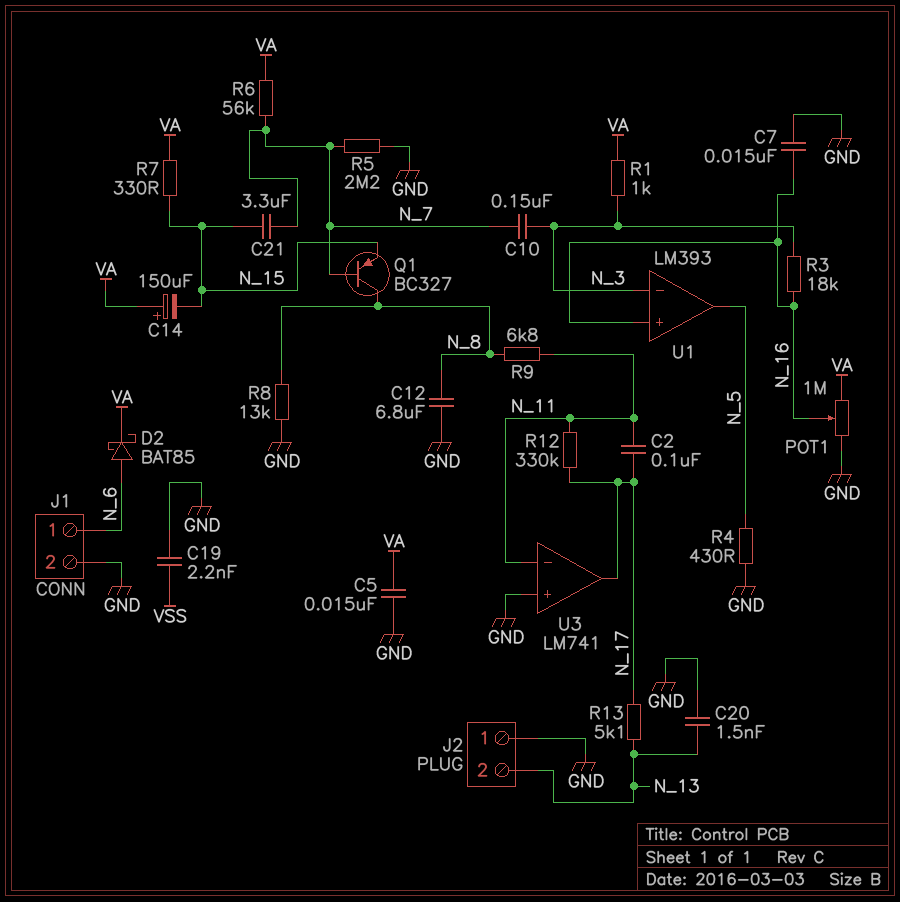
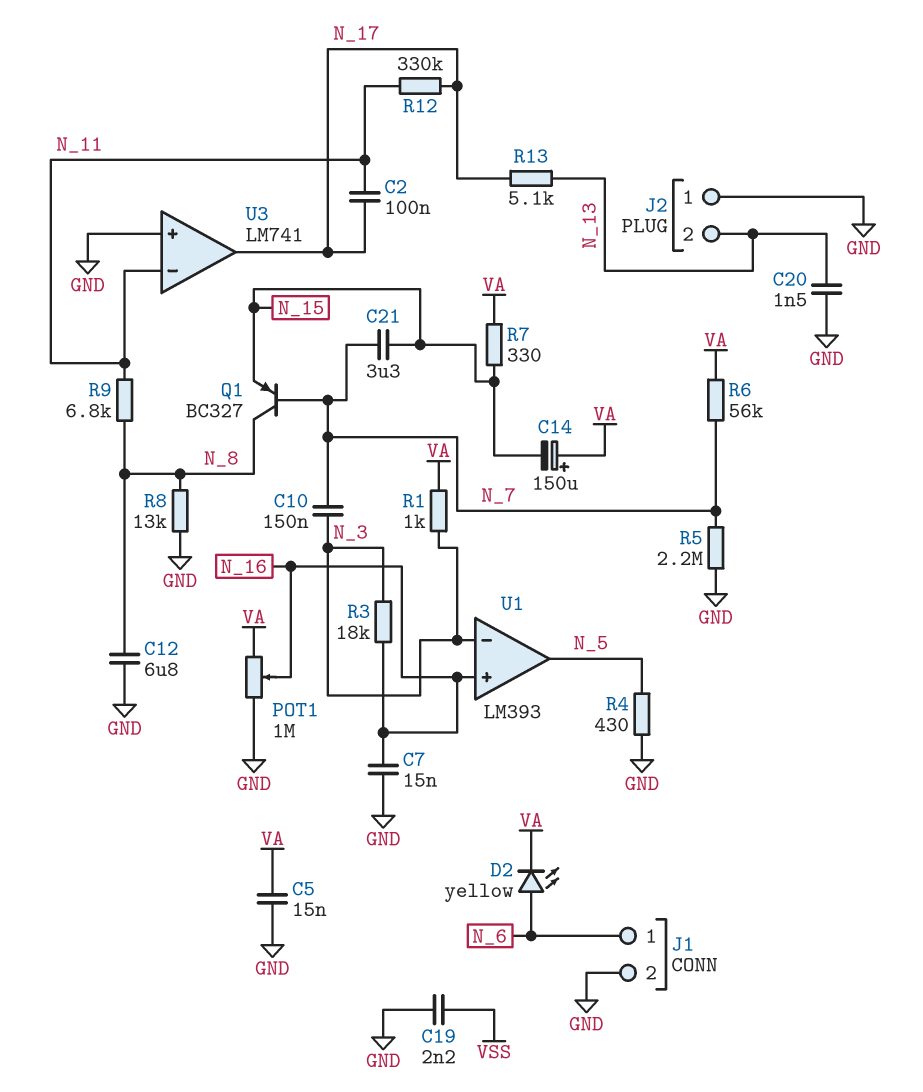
D2: schottky BAT85 (A N_6, K VA) -> LED yellow (A N_6, K VA)

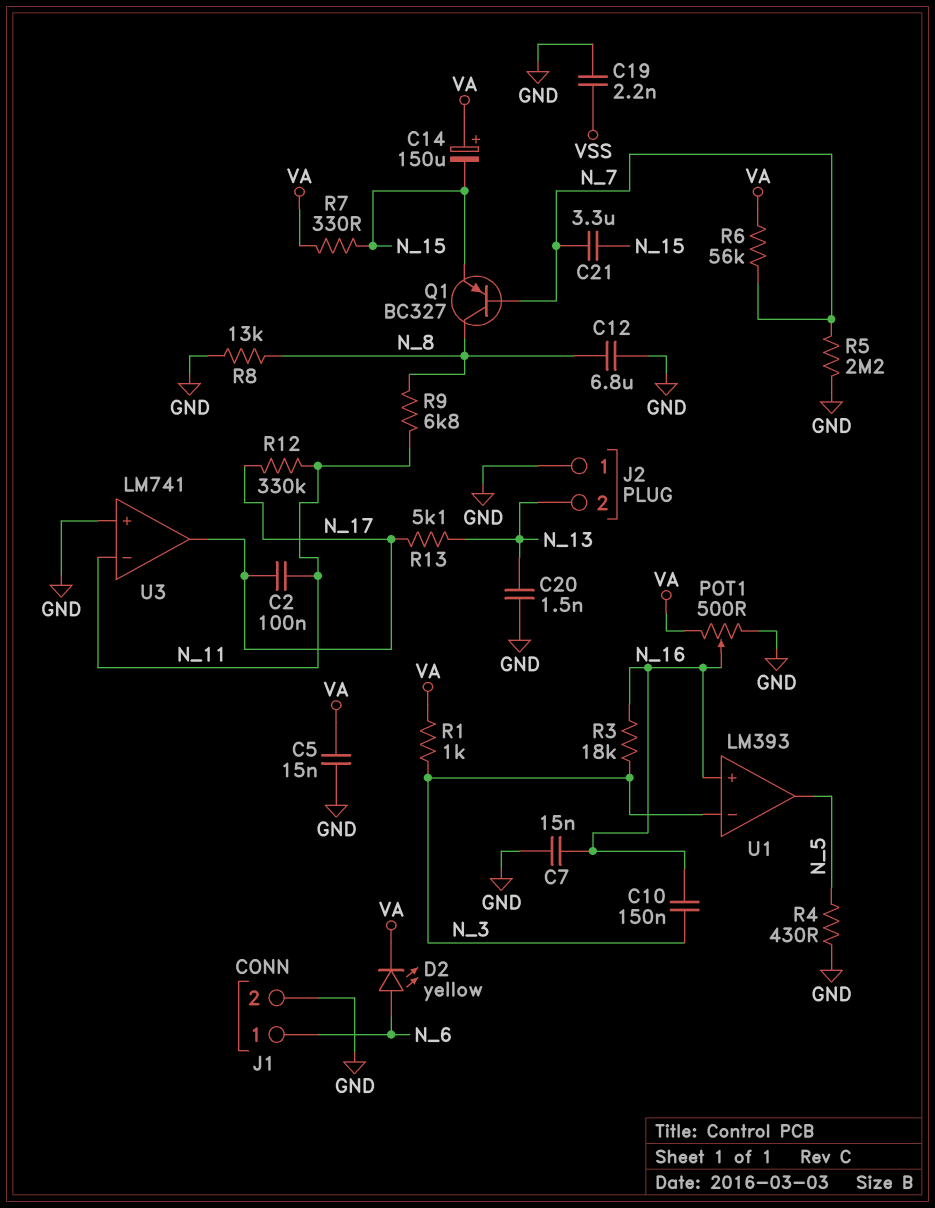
C10: 150nF (N_3, N_7) -> 150nF (N_3, N_16)
POT1: 1M (GND, VA, wiper N_16) -> 500 (GND, VA, wiper N_16)

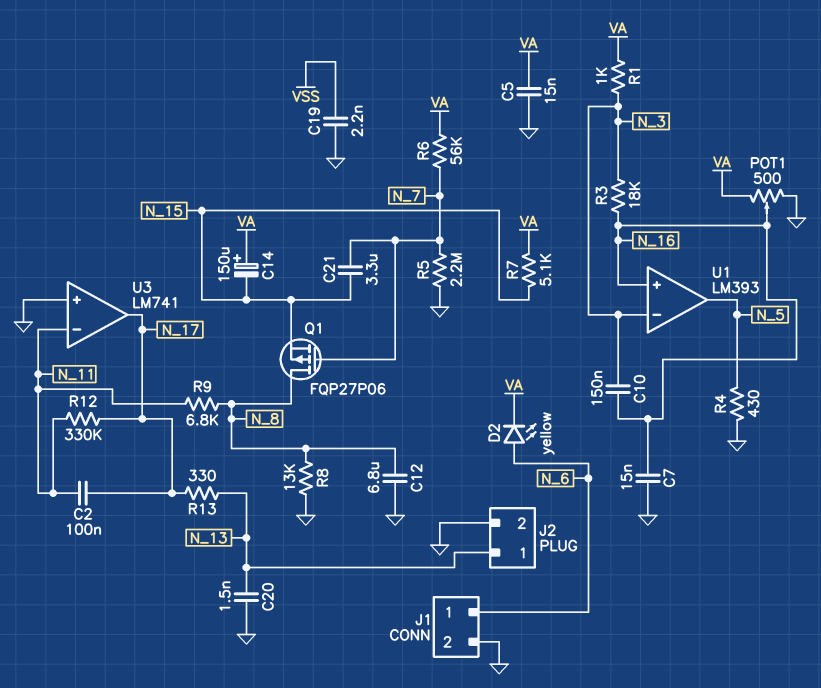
J2 pin 1: GND -> N_13
J2 pin 2: N_13 -> GND
Q1: PNP BC327 (B N_7, C N_8, E N_15) -> PMOS FQP27P06 (G N_7, D N_8, S N_15)
R7: 330 (N_15, VA) -> 5.1k (N_15, VA)
R13: 5.1k (N_13, N_17) -> 330 (N_13, N_17)

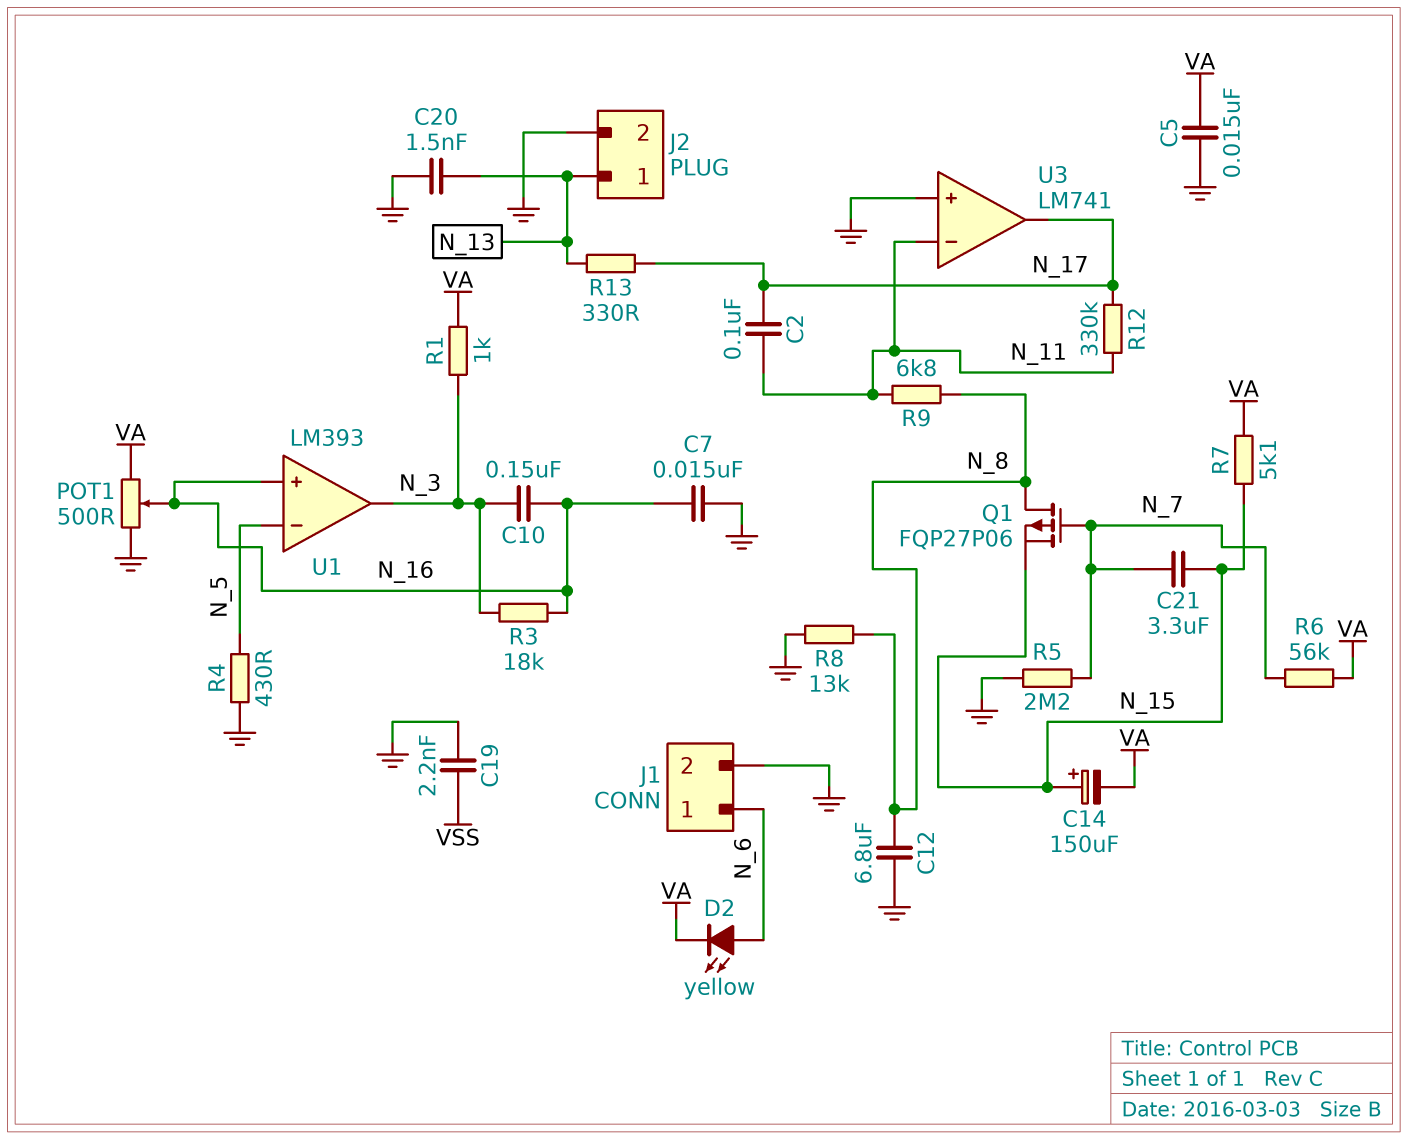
C14: 150uF (plus VA, minus N_15) -> 150uF (plus N_15, minus VA)
U1 pin in-: N_3 -> N_5
U1 pin out: N_5 -> N_3

